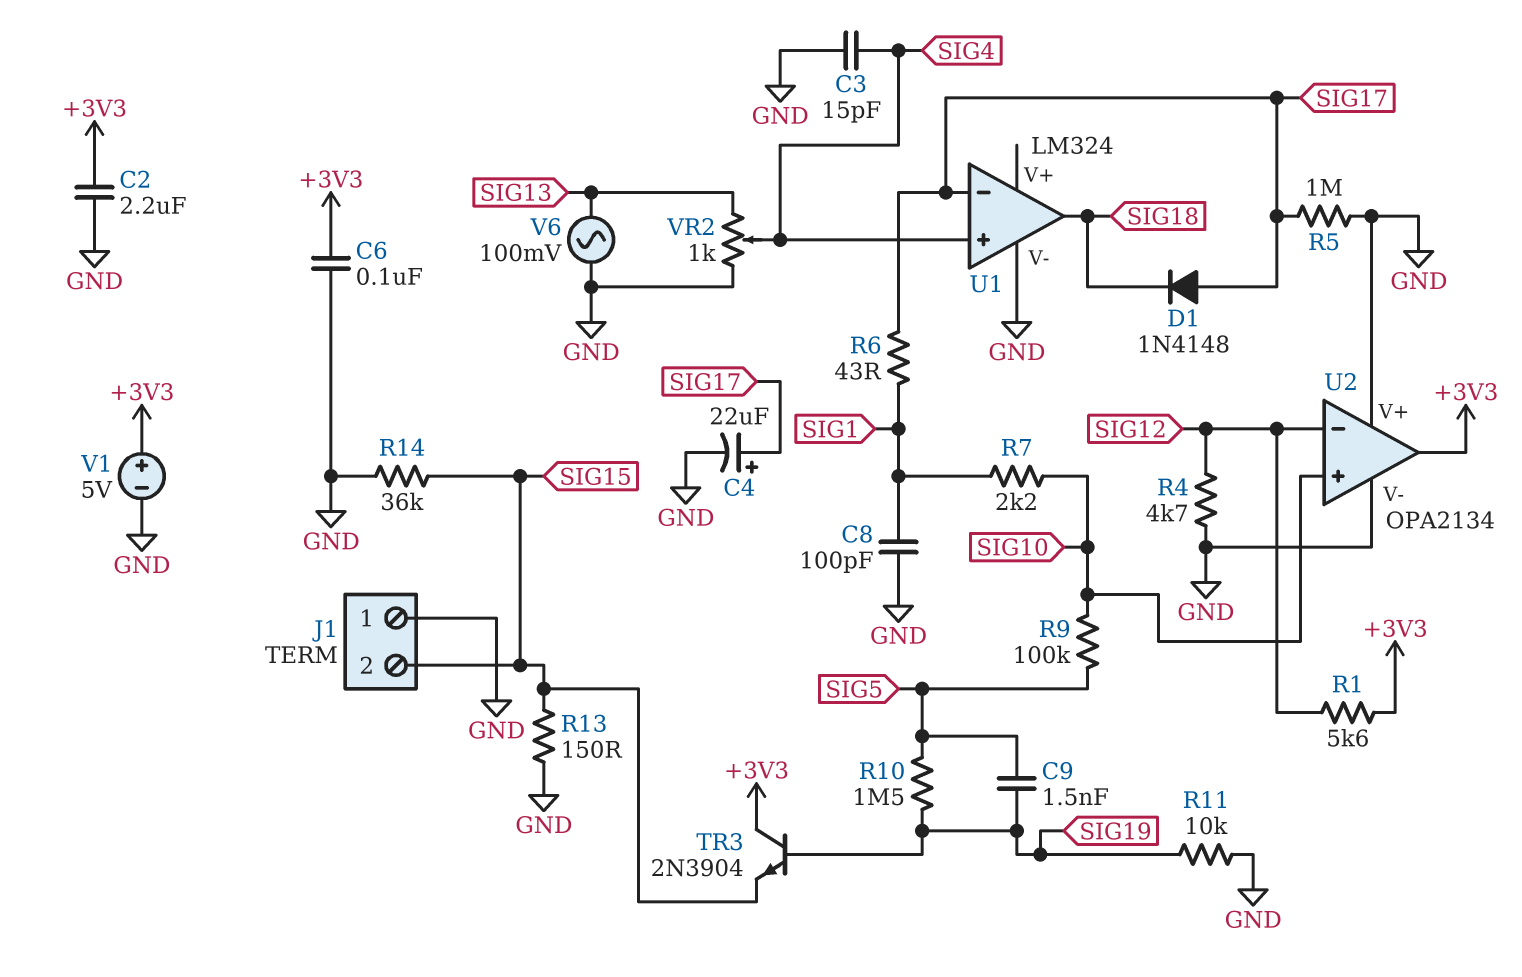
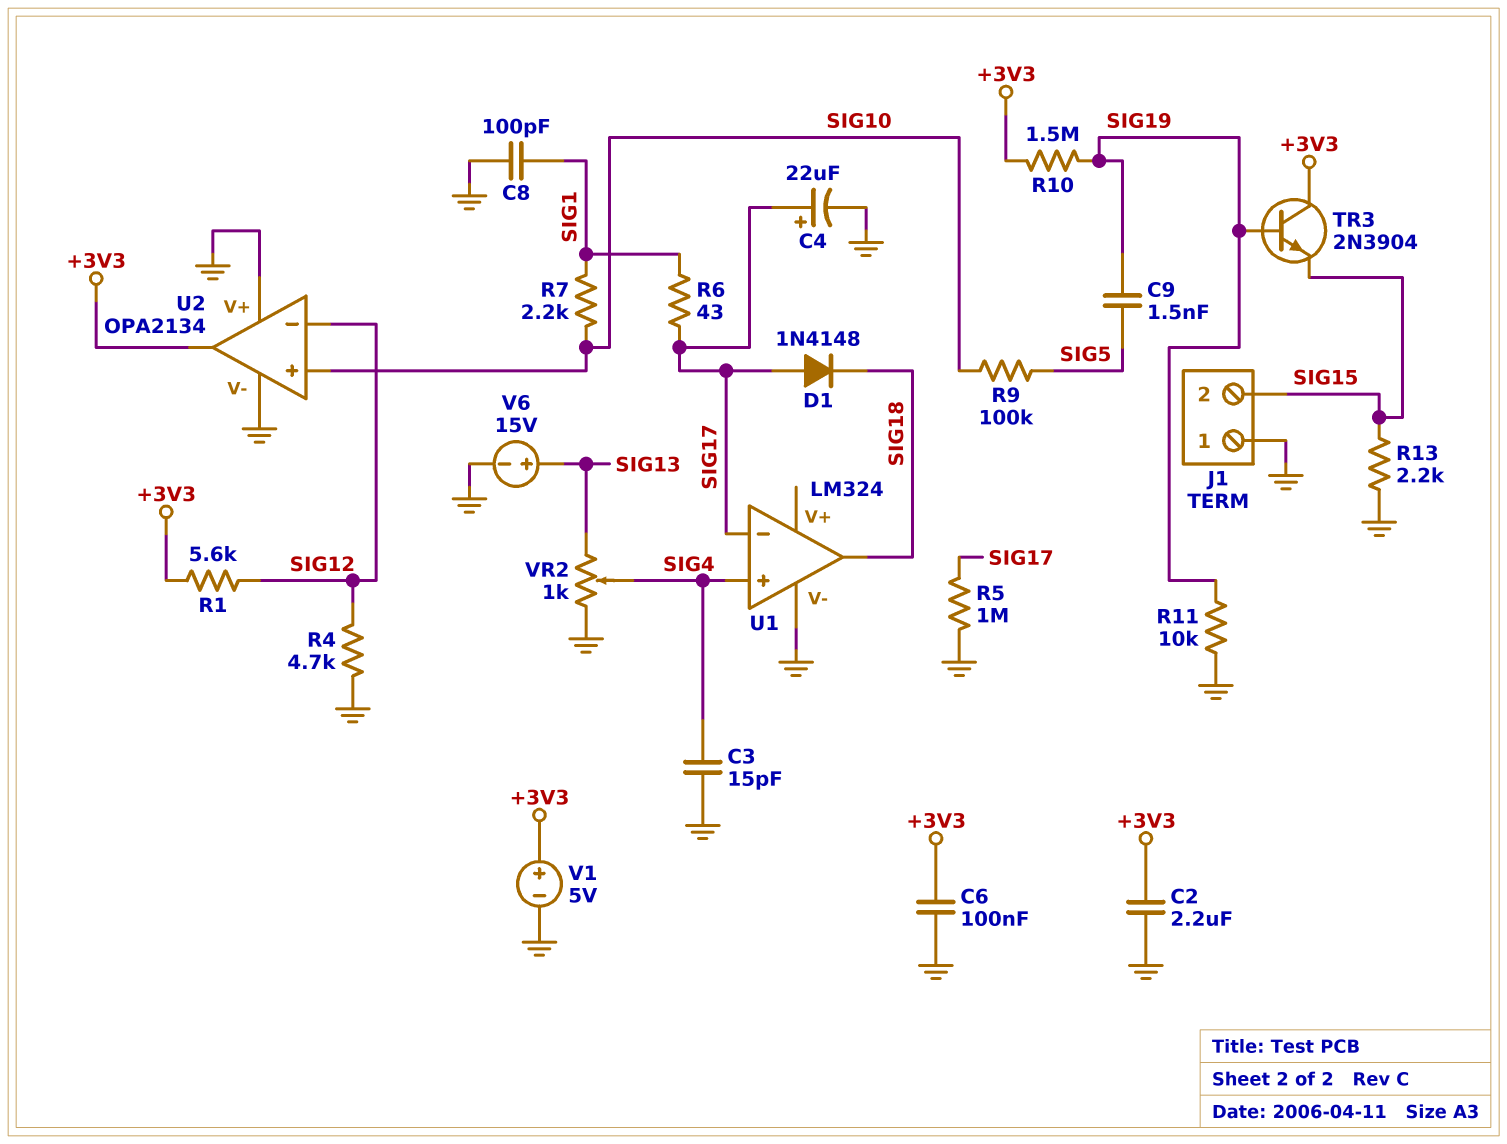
R10: 1.5M (SIG5, SIG19) -> 1.5M (+3V3, SIG19)
R13: 150 (GND, SIG15) -> 2.2k (GND, SIG15)
R14: 36k (GND, SIG15) -> none
V6: AC 100mV (GND, SIG13) -> 15V (plus SIG13, minus GND)

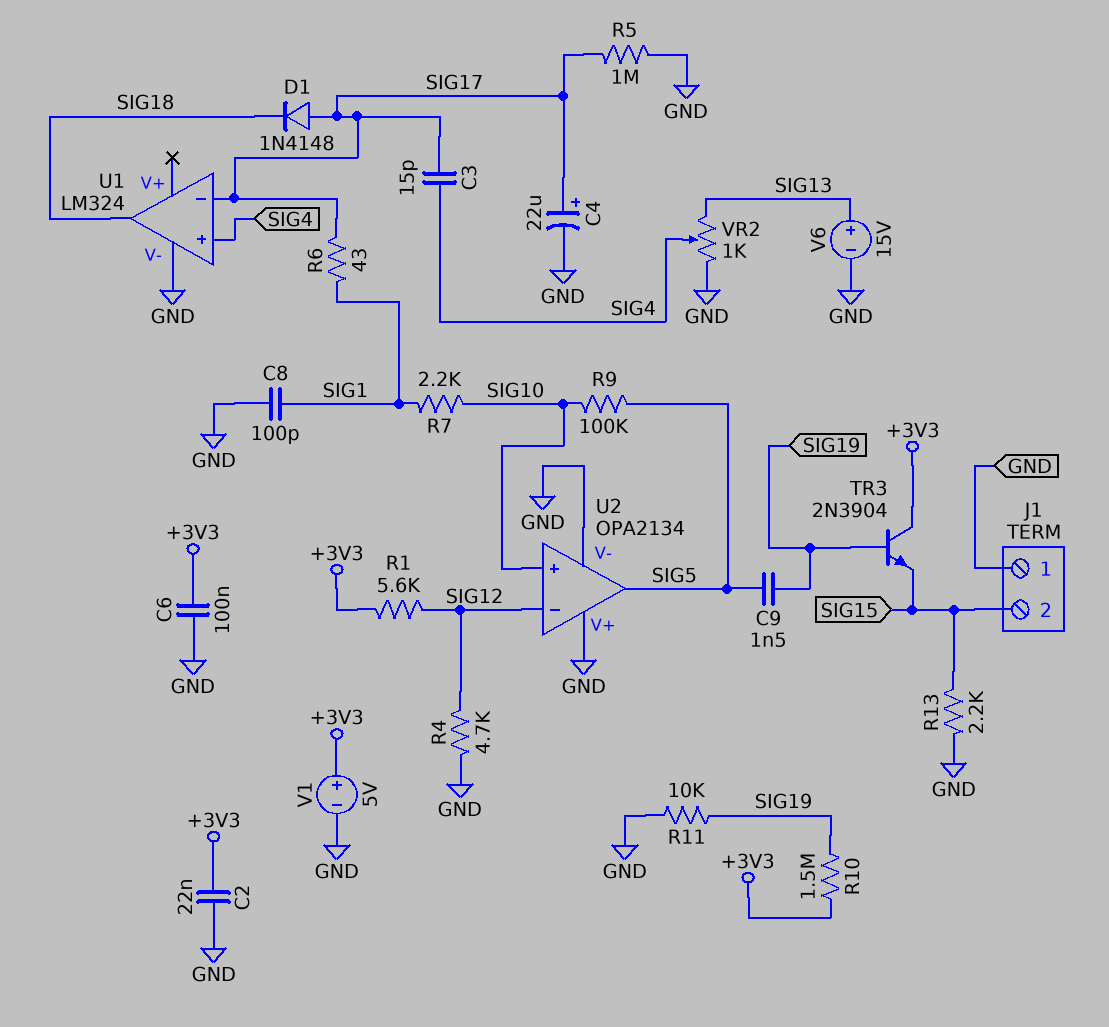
C2: 2.2uF (+3V3, GND) -> 22nF (+3V3, GND)
C3: 15pF (GND, SIG4) -> 15pF (SIG4, SIG17)
U2 pin out: +3V3 -> SIG5

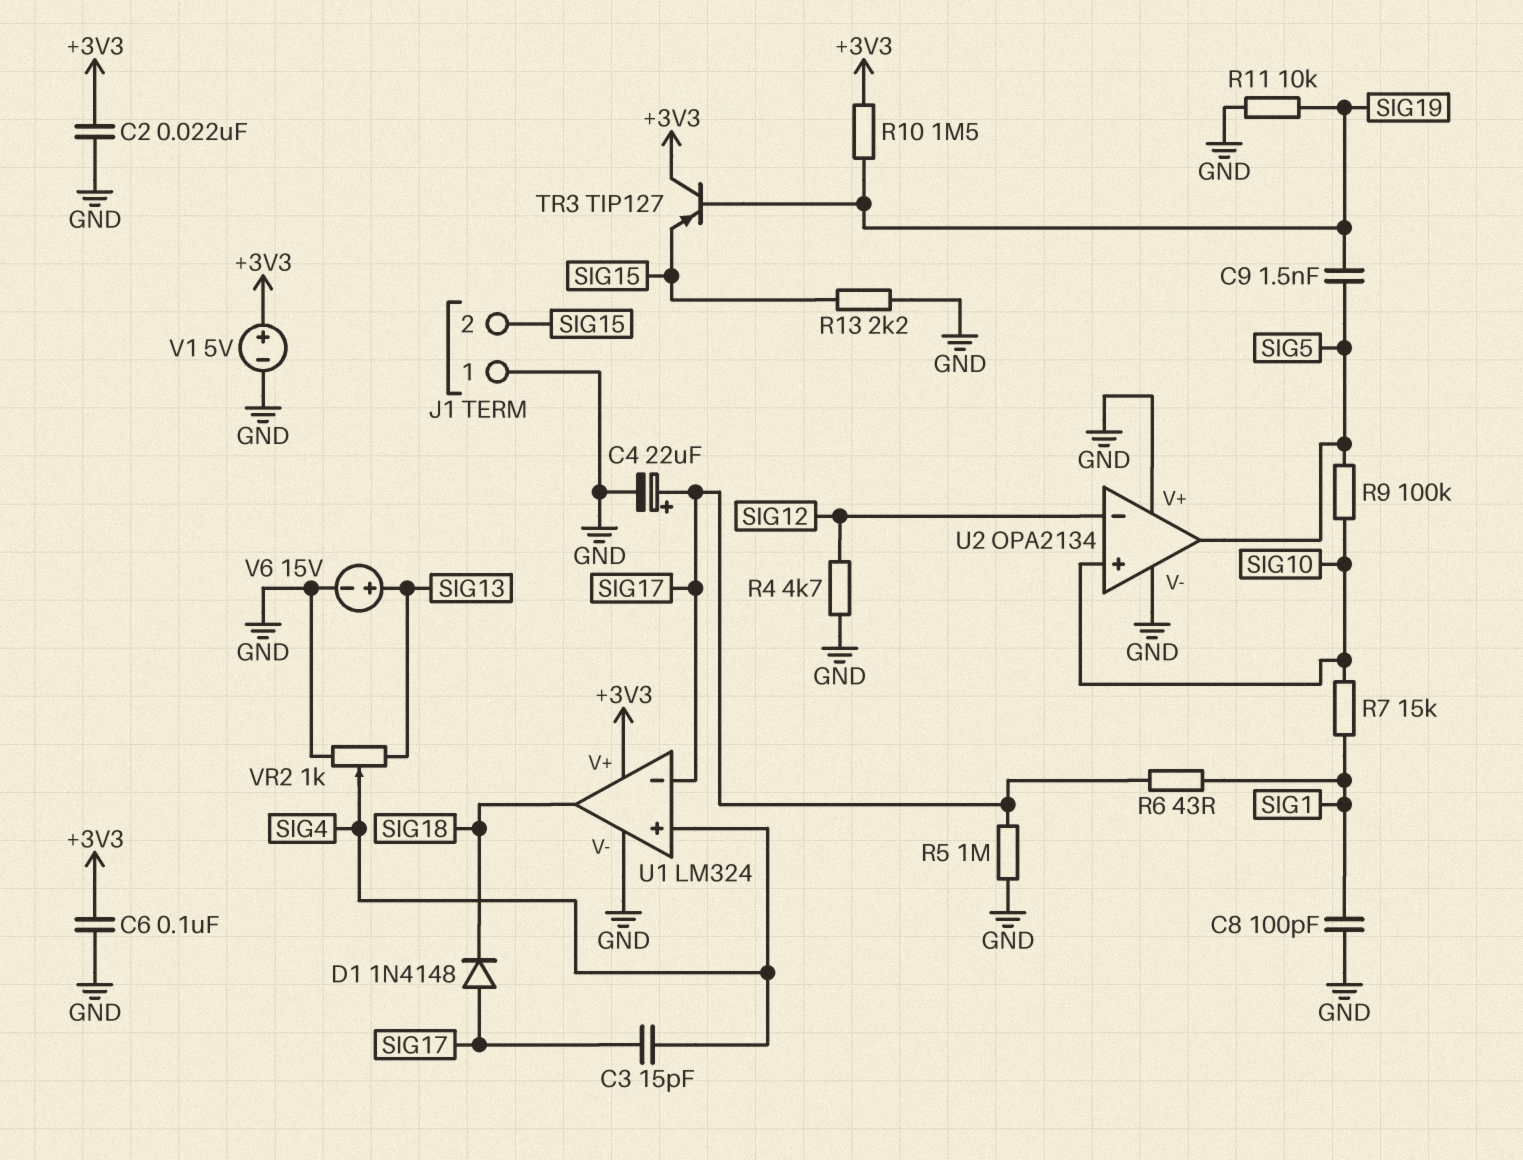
R1: 5.6k (+3V3, SIG12) -> none
R7: 2.2k (SIG1, SIG10) -> 15k (SIG1, SIG10)
TR3: NPN 2N3904 (B SIG19, C +3V3, E SIG15) -> PNP TIP127 (B SIG19, C +3V3, E SIG15)
U1 pin V+: none -> +3V3

